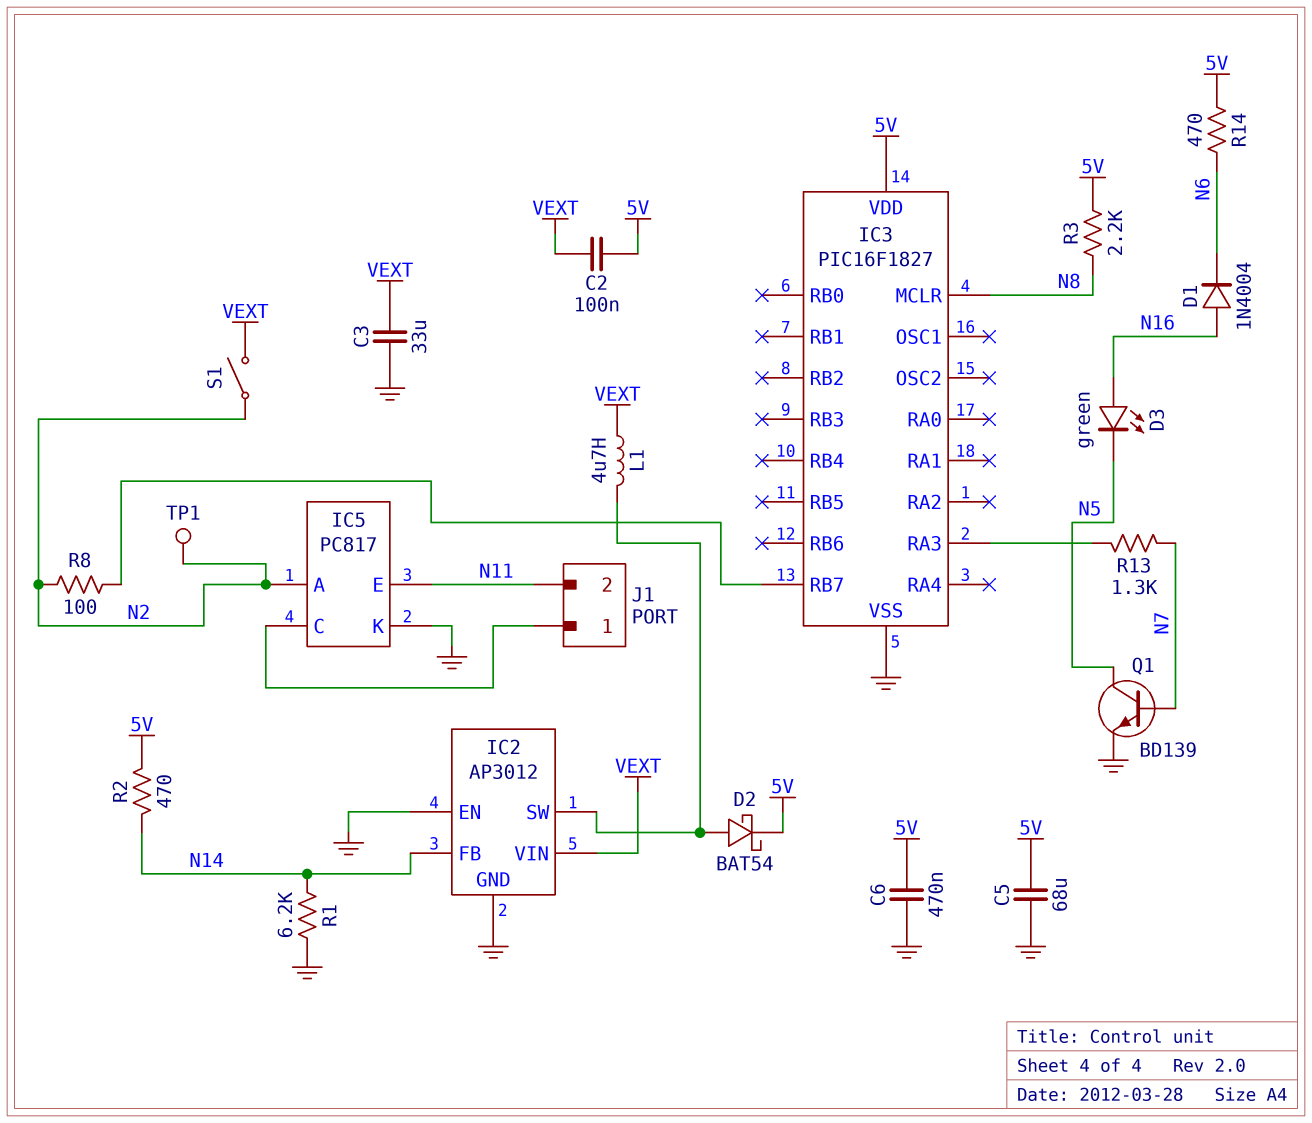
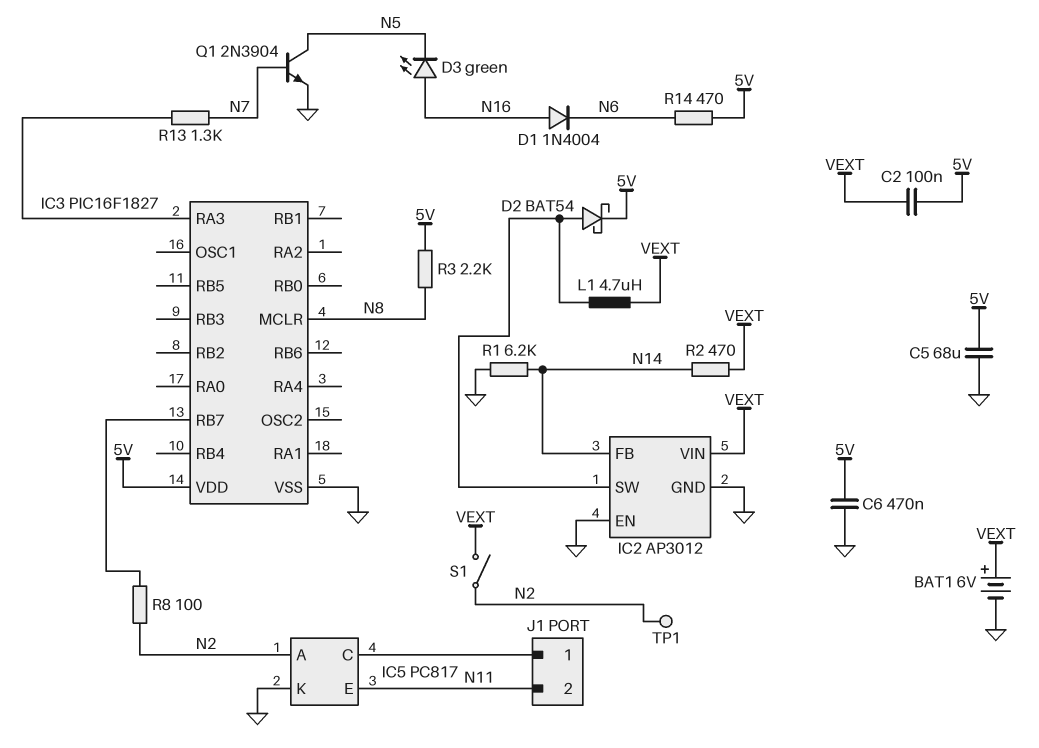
BAT1: none -> 6V (plus VEXT, minus GND)
C3: 33uF (GND, VEXT) -> none
Q1: NPN BD139 (B N7, C N5, E GND) -> NPN 2N3904 (B N7, C N5, E GND)
R2: 470 (5V, N14) -> 470 (N14, VEXT)

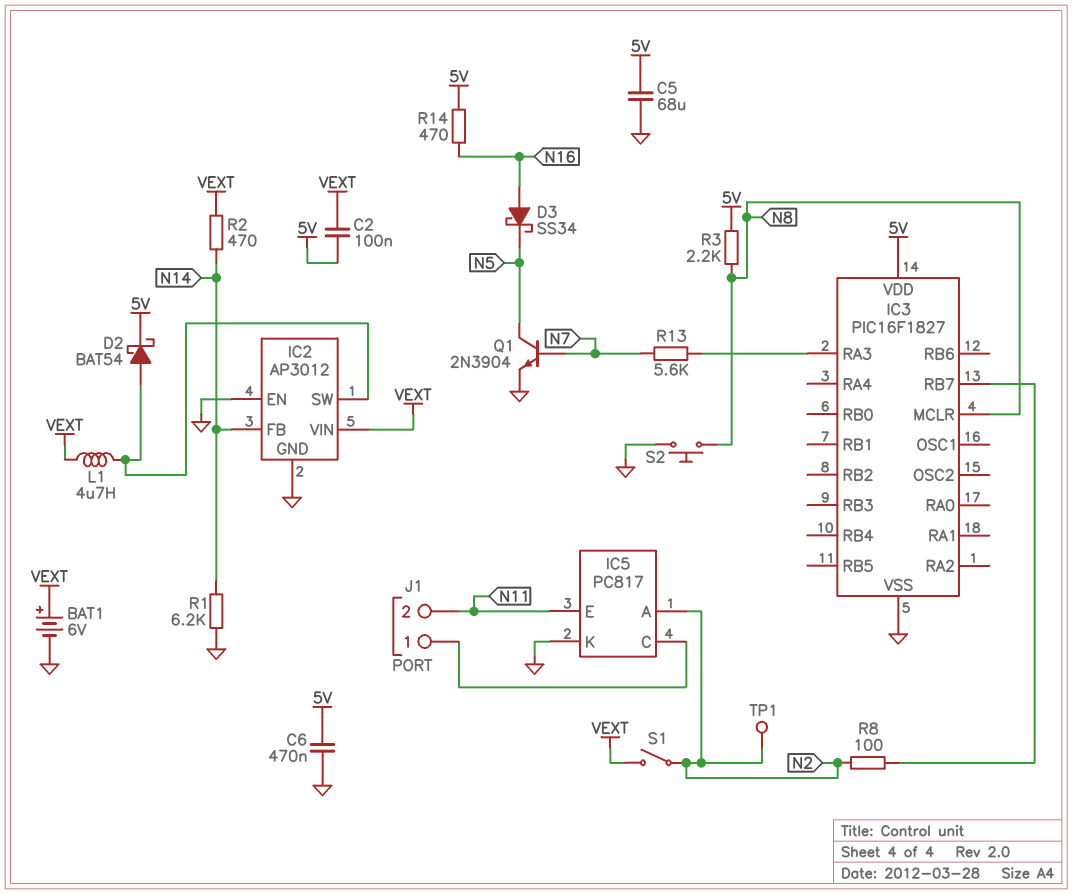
D1: diode 1N4004 (A N16, K N6) -> none
D3: LED green (A N16, K N5) -> schottky SS34 (A N16, K N5)
R13: 1.3k (IC3/RA3, N7) -> 5.6k (IC3/RA3, N7)
R14: 470 (5V, N6) -> 470 (5V, N16)
S2: none -> button (GND, N8)

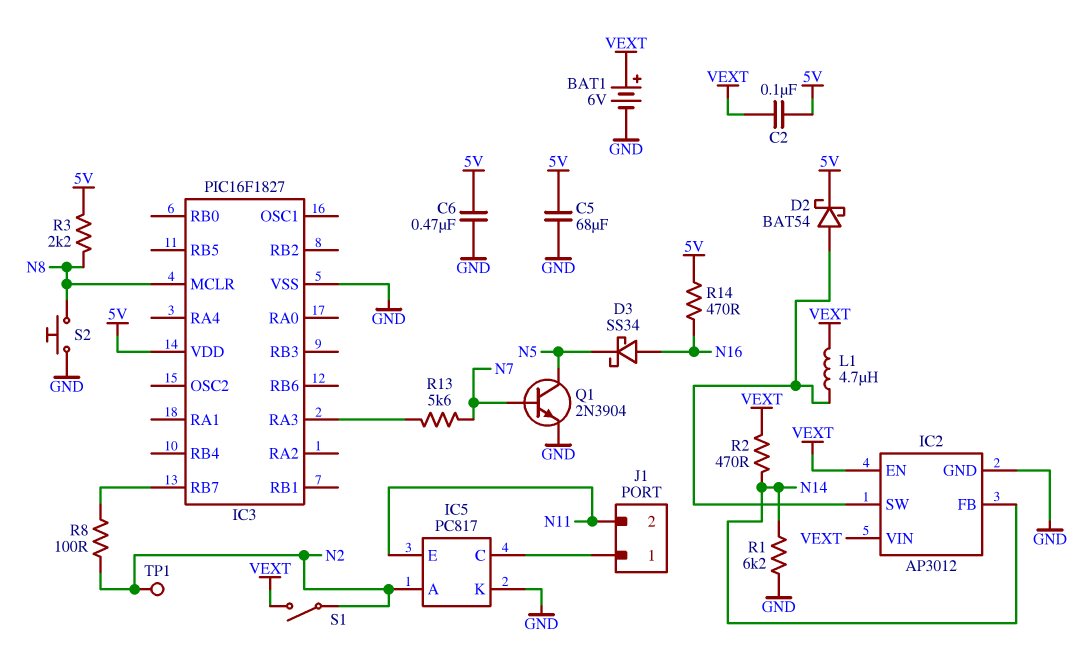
IC2 pin EN: GND -> VEXT

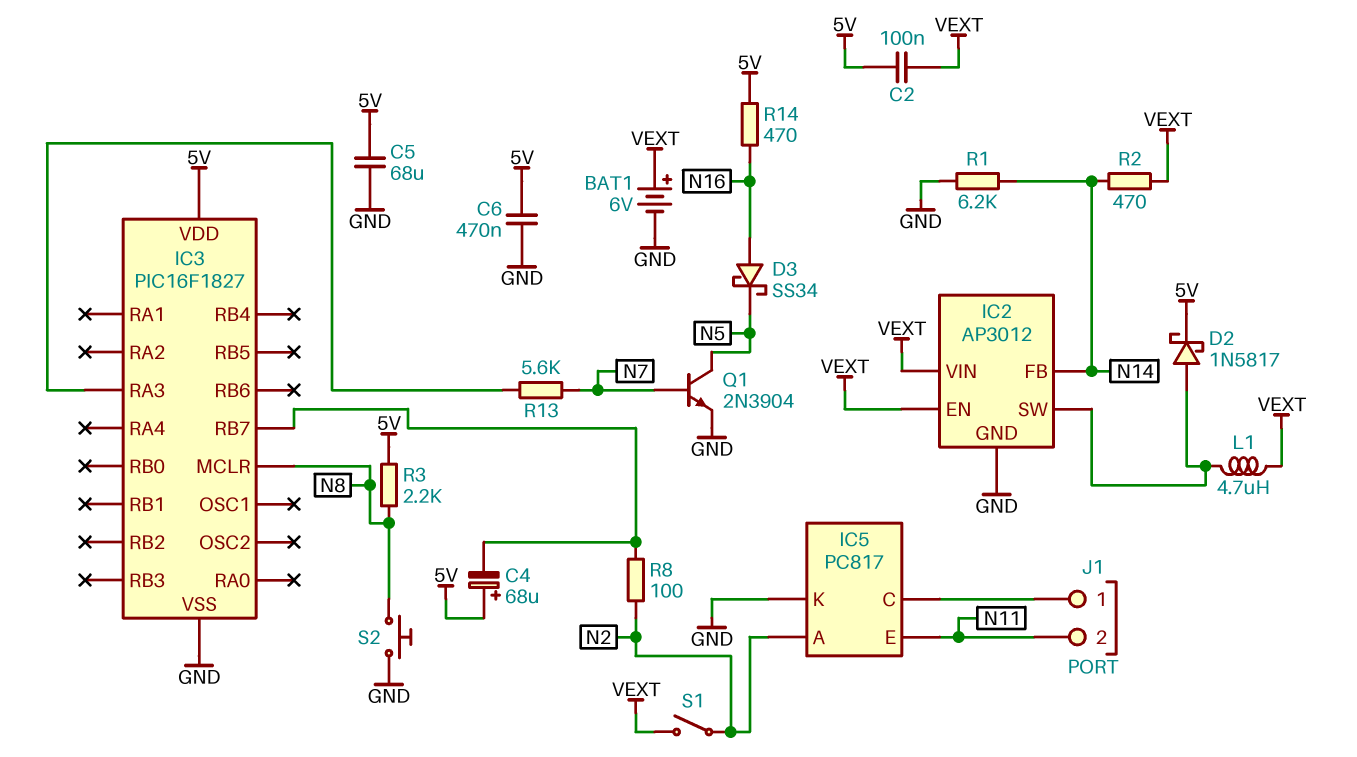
C4: none -> 68uF (plus 5V, minus IC3/RB7)
D2: schottky BAT54 (A IC2/SW, K 5V) -> schottky 1N5817 (A IC2/SW, K 5V)
TP1: test point (N2) -> none

